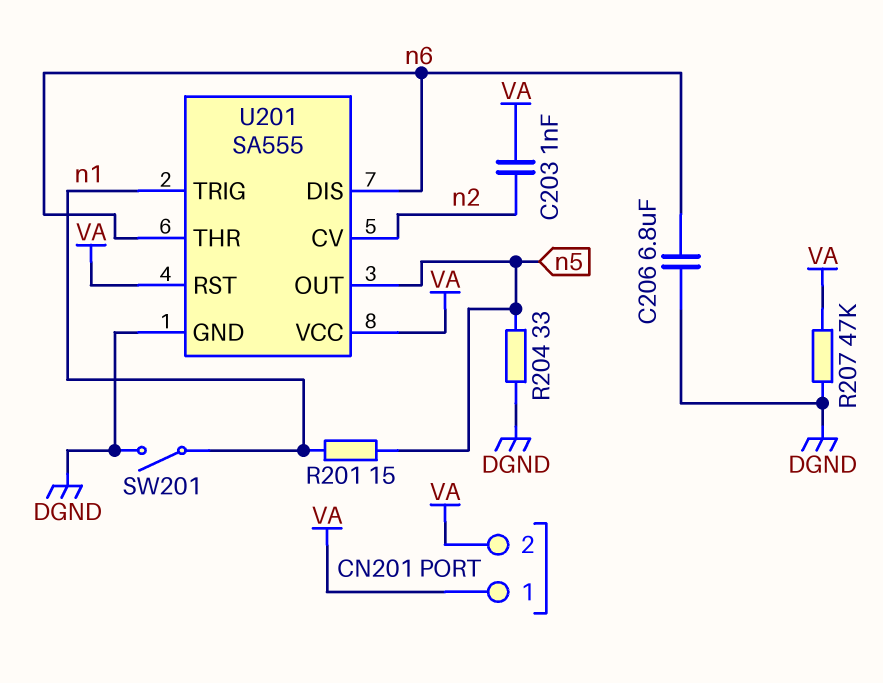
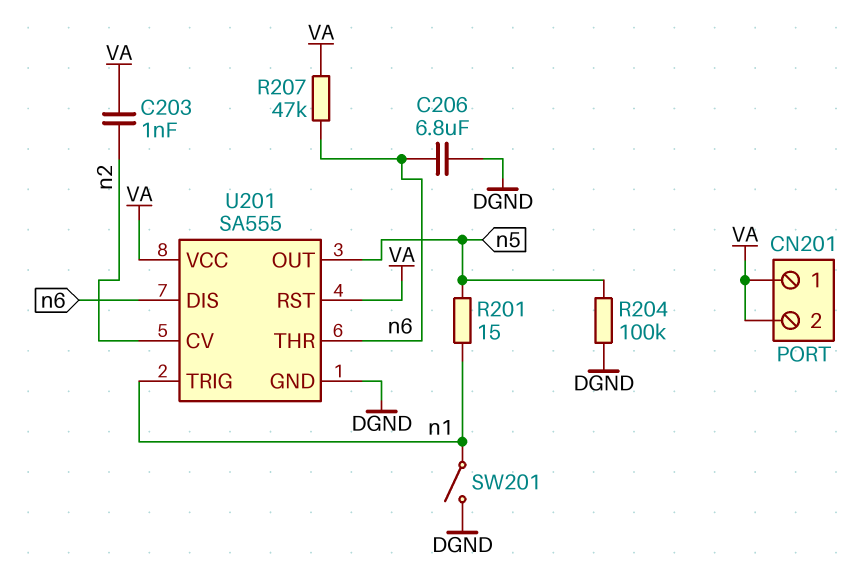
R204: 33 (DGND, n5) -> 100k (DGND, n5)
R207: 47k (DGND, VA) -> 47k (VA, n6)

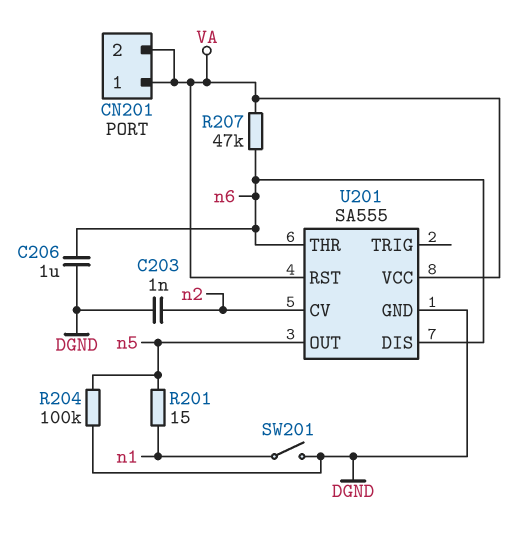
C203: 1nF (VA, n2) -> 1nF (DGND, n2)
C206: 6.8uF (DGND, n6) -> 1uF (DGND, n6)
U201 pin TRIG: n1 -> none

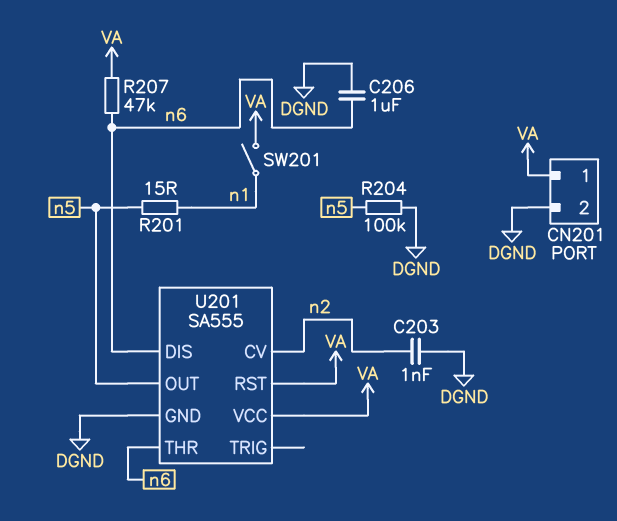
CN201 pin 2: VA -> DGND
SW201: switch (DGND, n1) -> switch (VA, n1)

